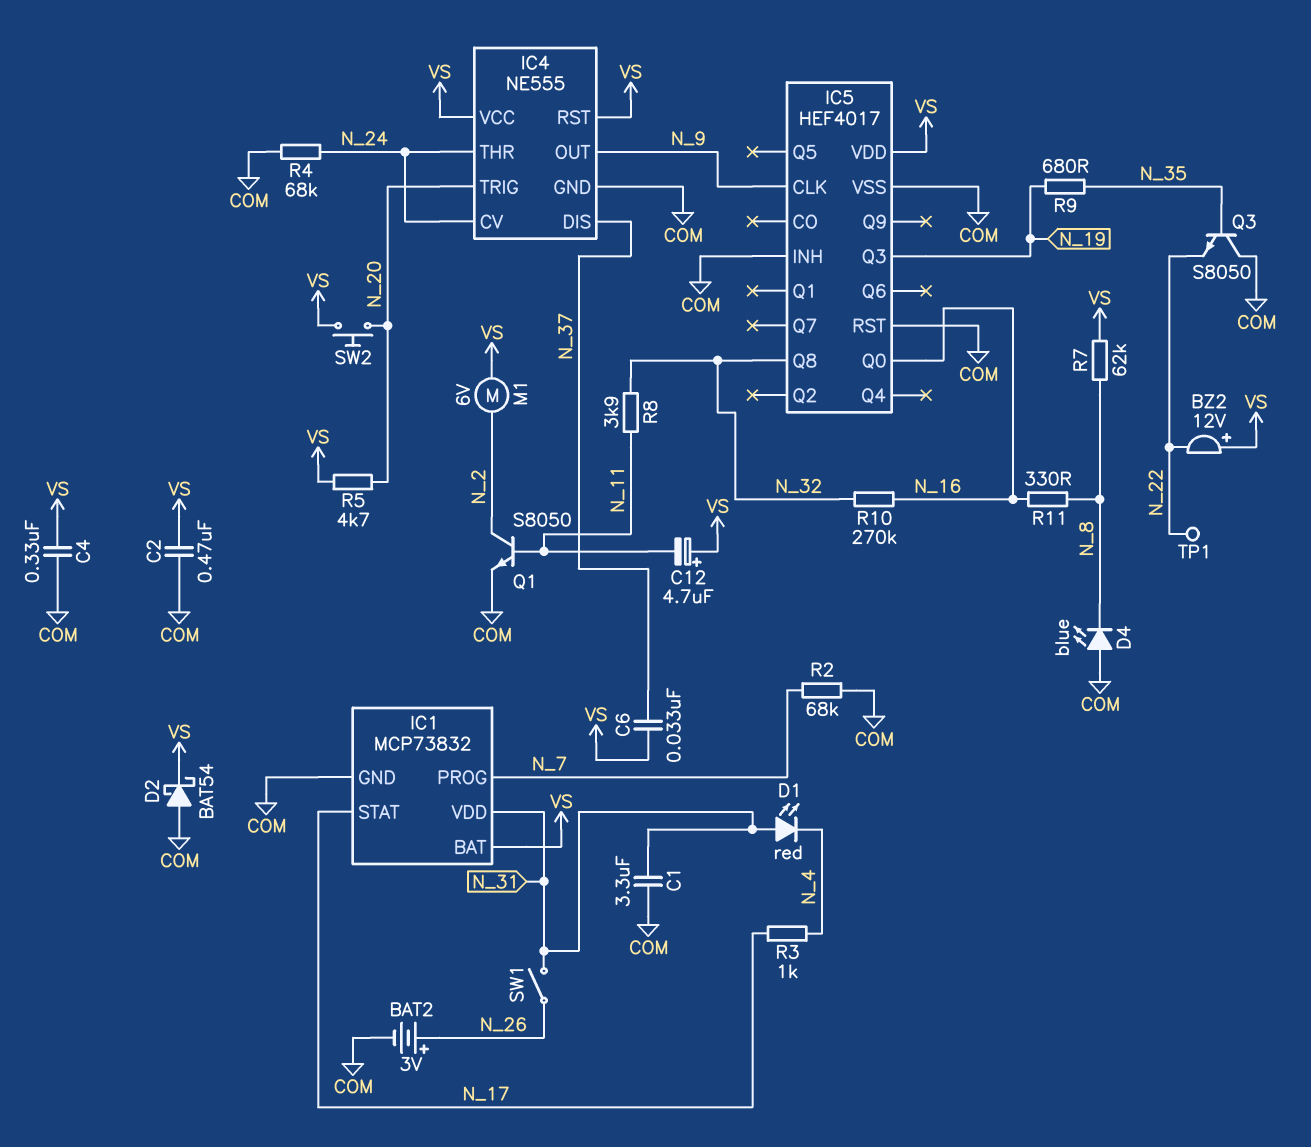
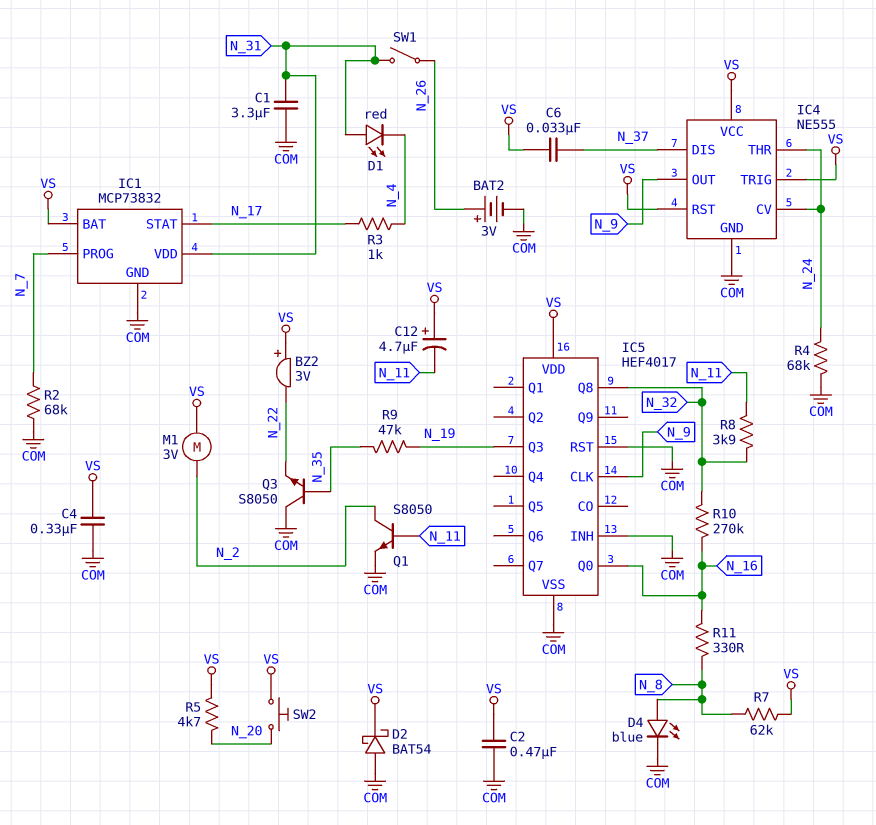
BZ2: buzzer 12V (plus VS, minus N_22) -> buzzer 3V (plus VS, minus N_22)
D4: LED blue (A COM, K N_8) -> LED blue (A N_8, K COM)
IC4 pin TRIG: N_20 -> VS
M1: motor 6V (N_2, VS) -> motor 3V (N_2, VS)
R9: 680 (N_19, N_35) -> 47k (N_19, N_35)
TP1: test point (N_22) -> none

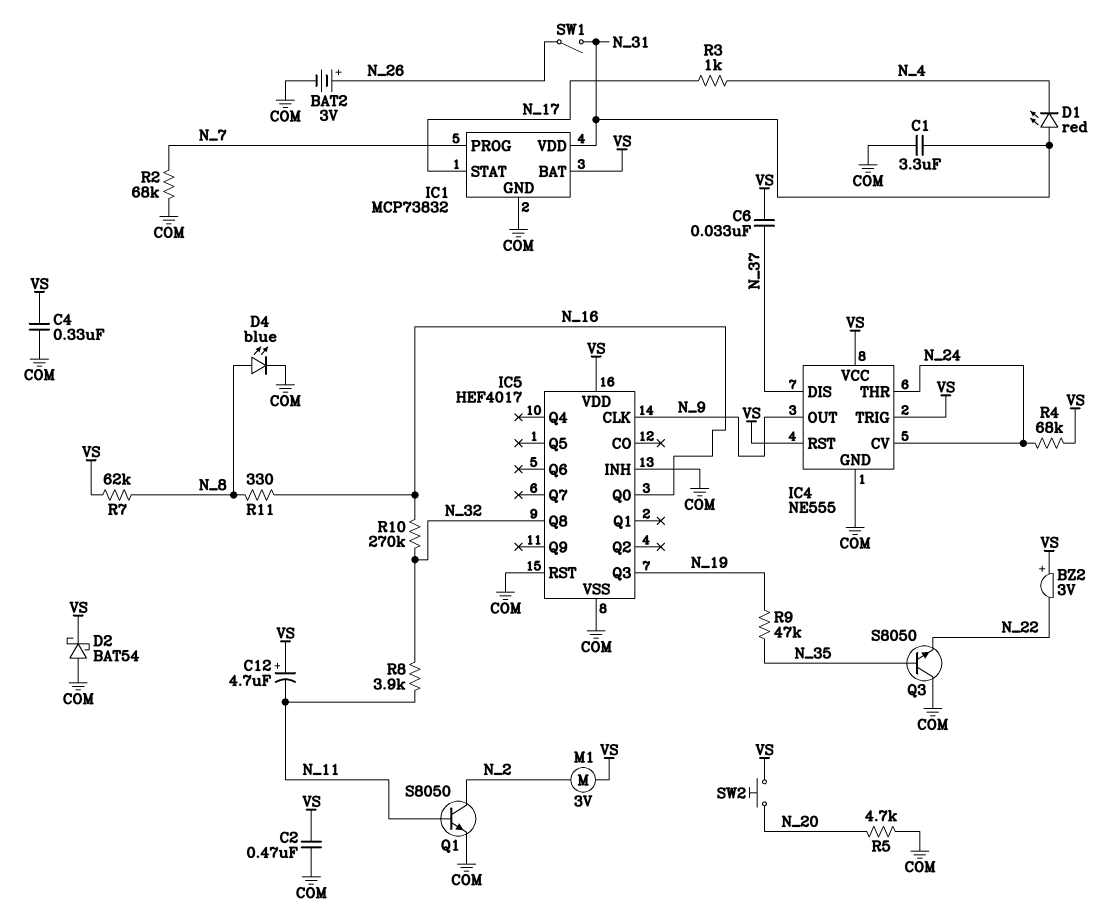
R4: 68k (COM, N_24) -> 68k (N_24, VS)
R5: 4.7k (N_20, VS) -> 4.7k (COM, N_20)

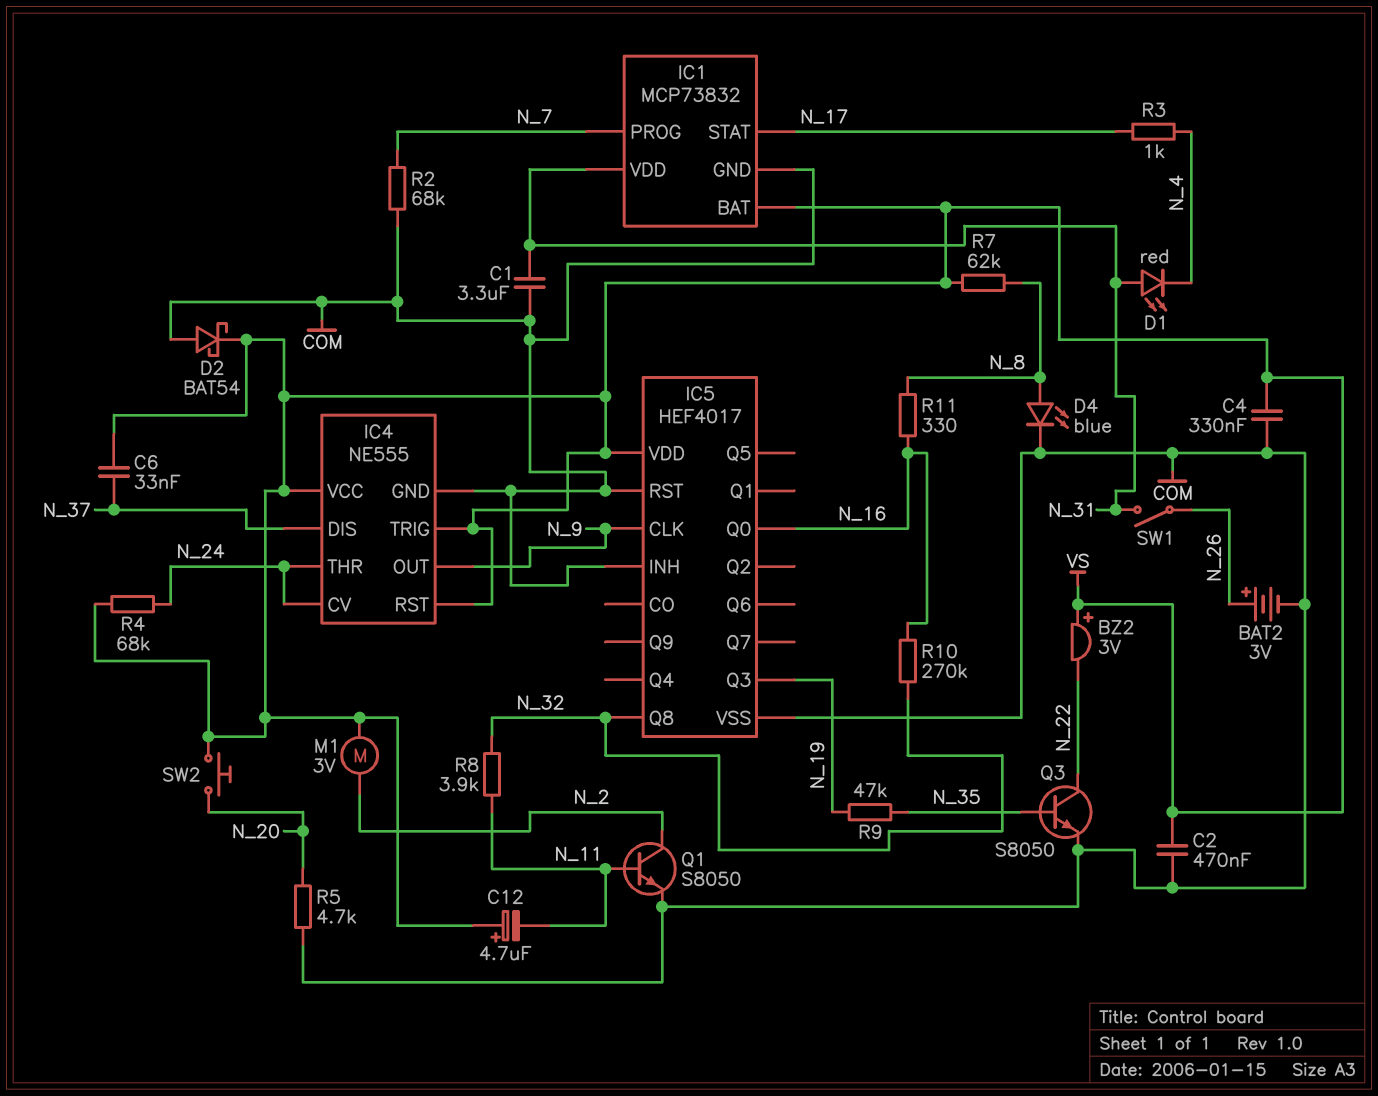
Q3: NPN S8050 (B N_35, C COM, E N_22) -> NPN S8050 (B N_35, C N_22, E COM)

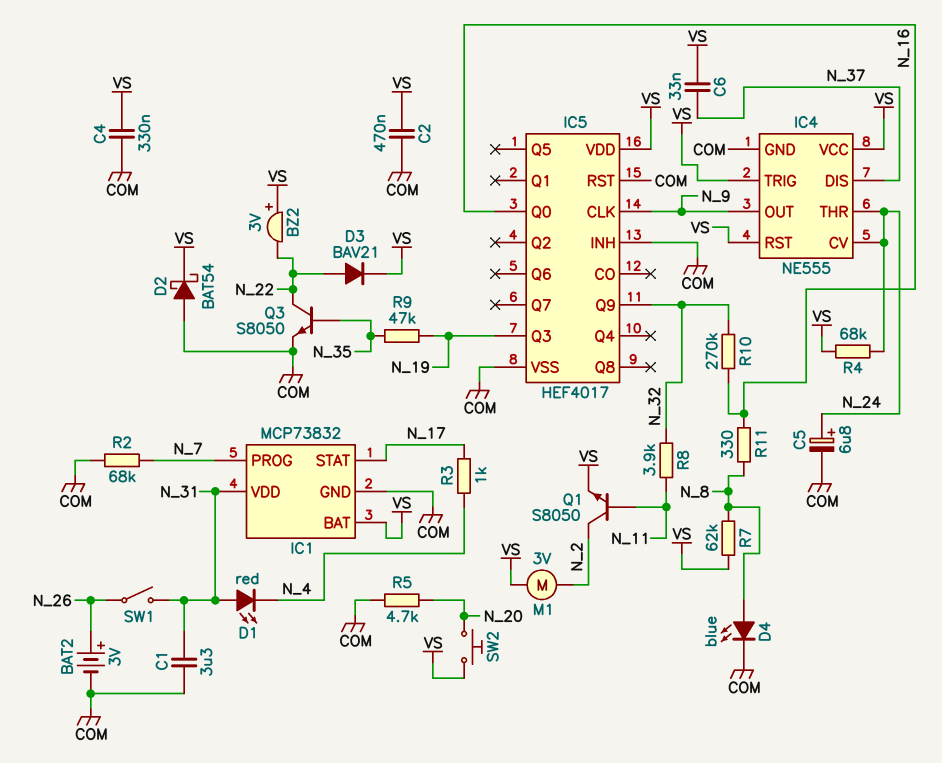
C5: none -> 6.8uF (plus N_24, minus COM)
C12: 4.7uF (plus VS, minus N_11) -> none
D3: none -> diode BAV21 (A N_22, K VS)
IC5 pin Q8: N_32 -> none
IC5 pin Q9: none -> N_32
Q1: NPN S8050 (B N_11, C N_2, E COM) -> NPN S8050 (B N_11, C N_2, E VS)

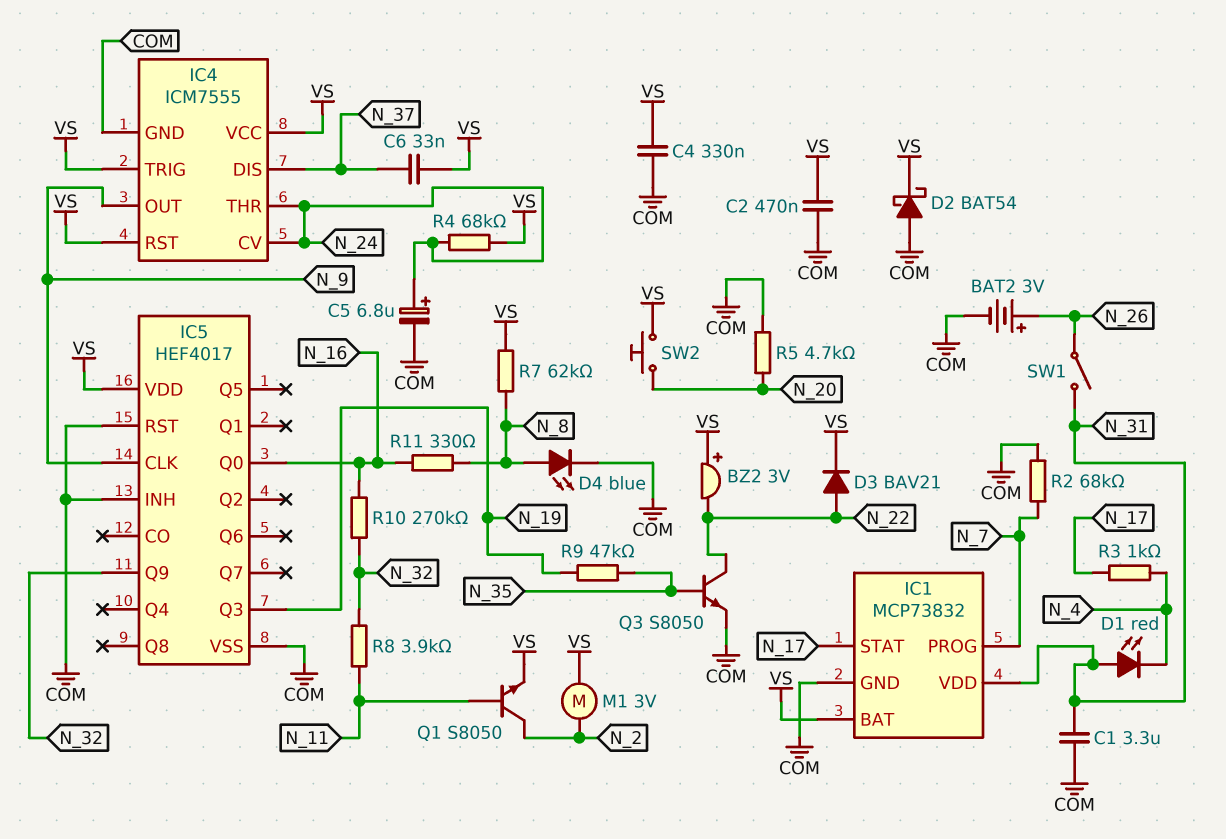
IC4: NE555 -> ICM7555

